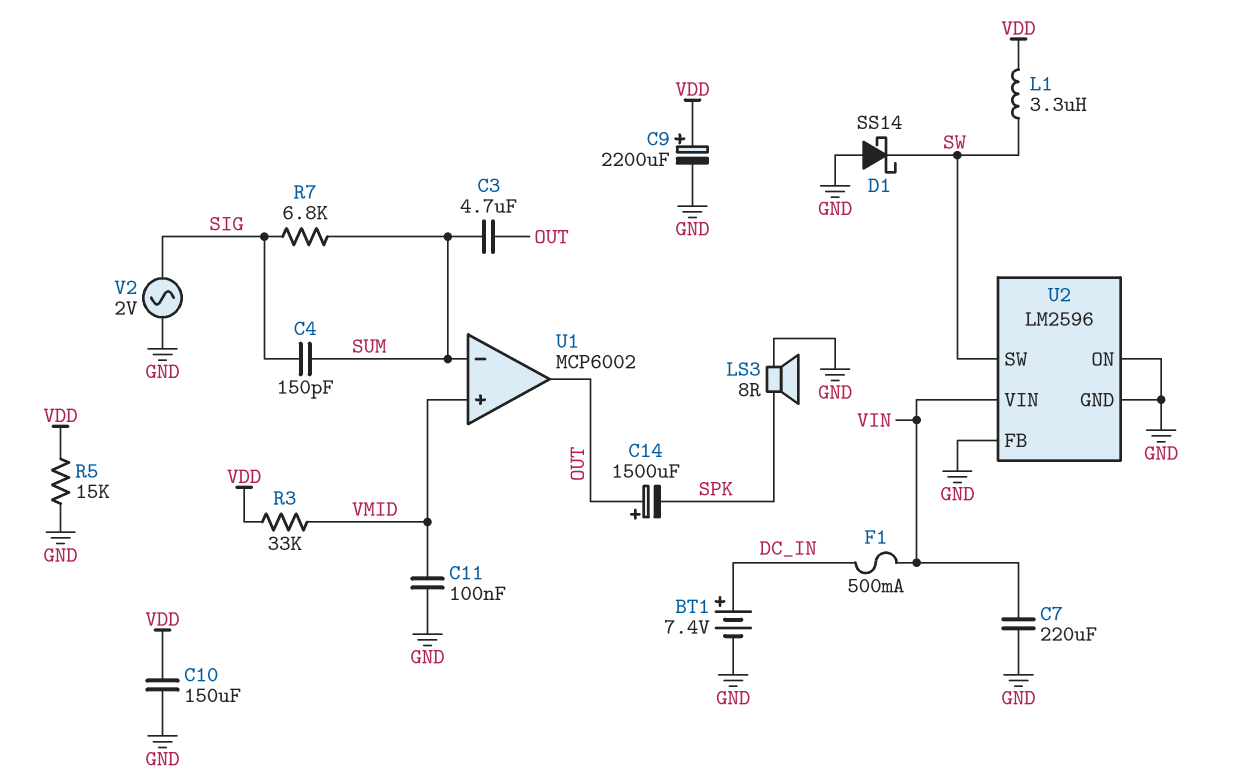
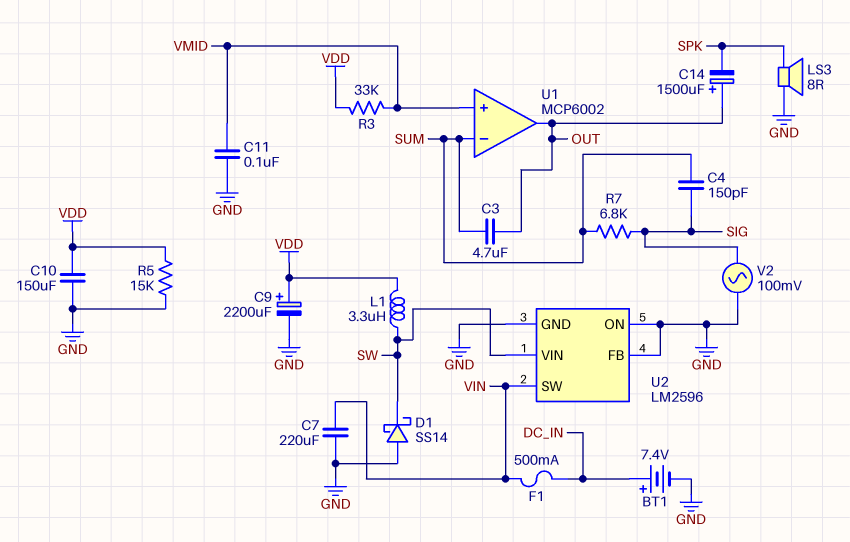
U2 pin SW: SW -> VIN
U2 pin VIN: VIN -> SW
V2: AC 2V (GND, SIG) -> AC 100mV (GND, SIG)

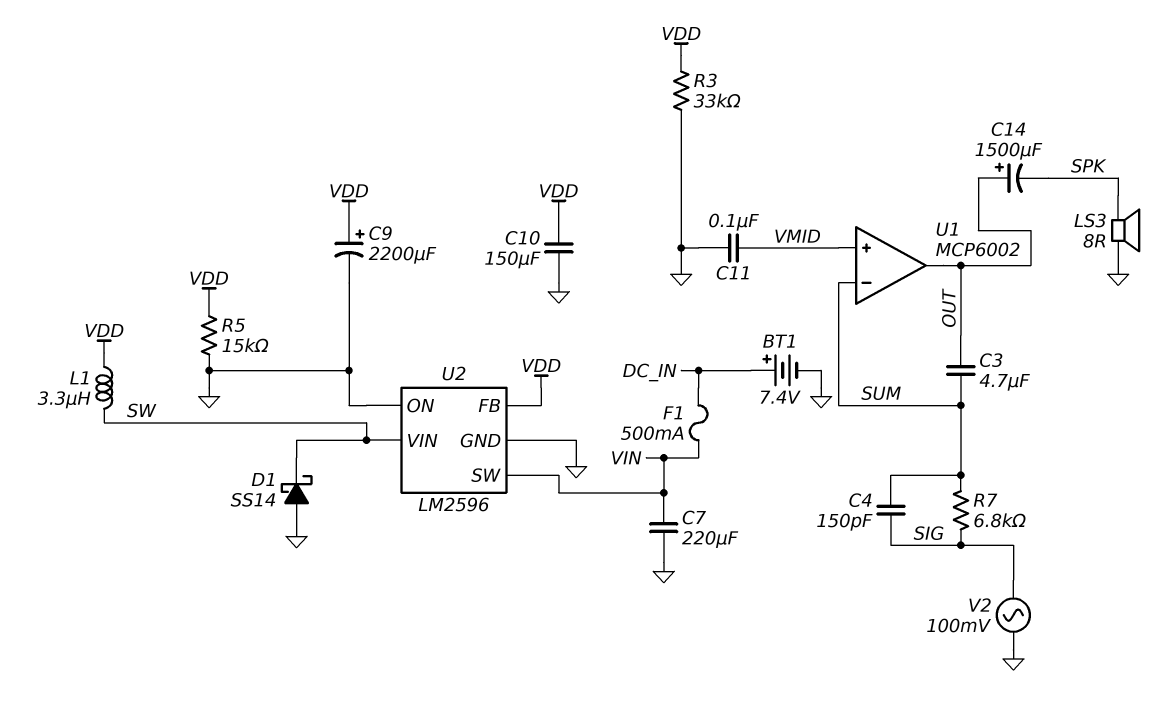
R3: 33k (VDD, VMID) -> 33k (GND, VDD)
U2 pin FB: GND -> VDD

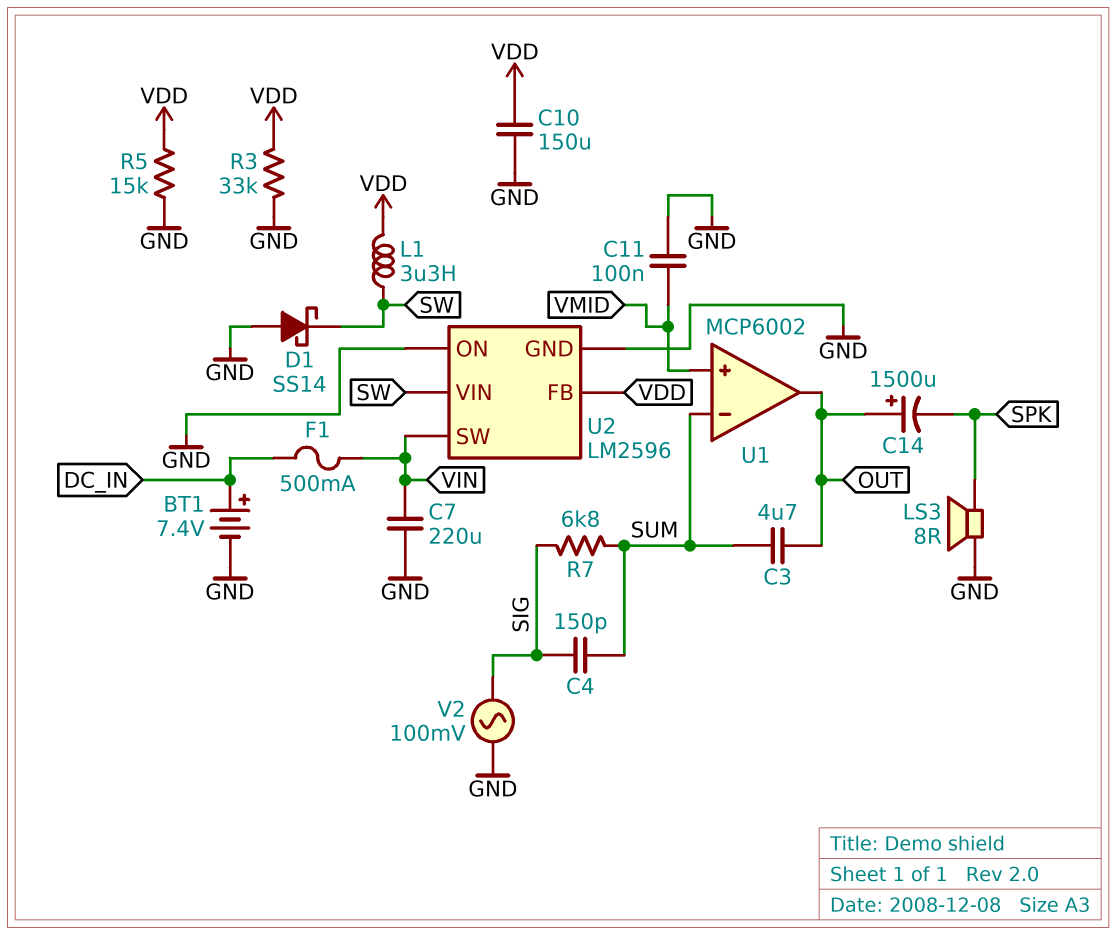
C9: 2200uF (plus VDD, minus GND) -> none

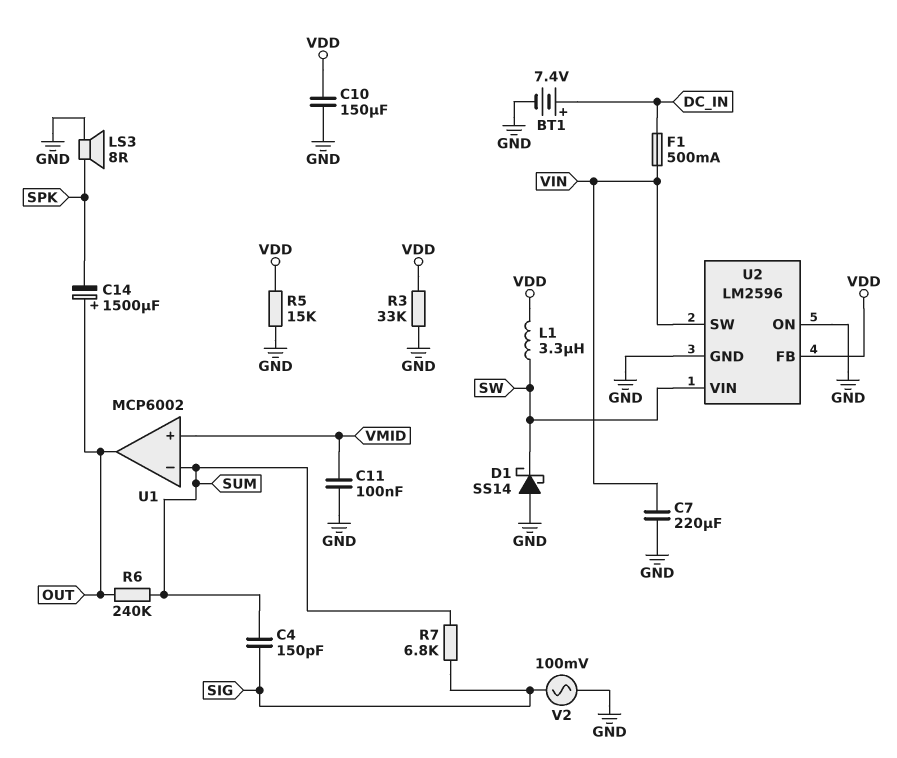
C3: 4.7uF (OUT, SUM) -> none
R6: none -> 240k (OUT, SUM)

